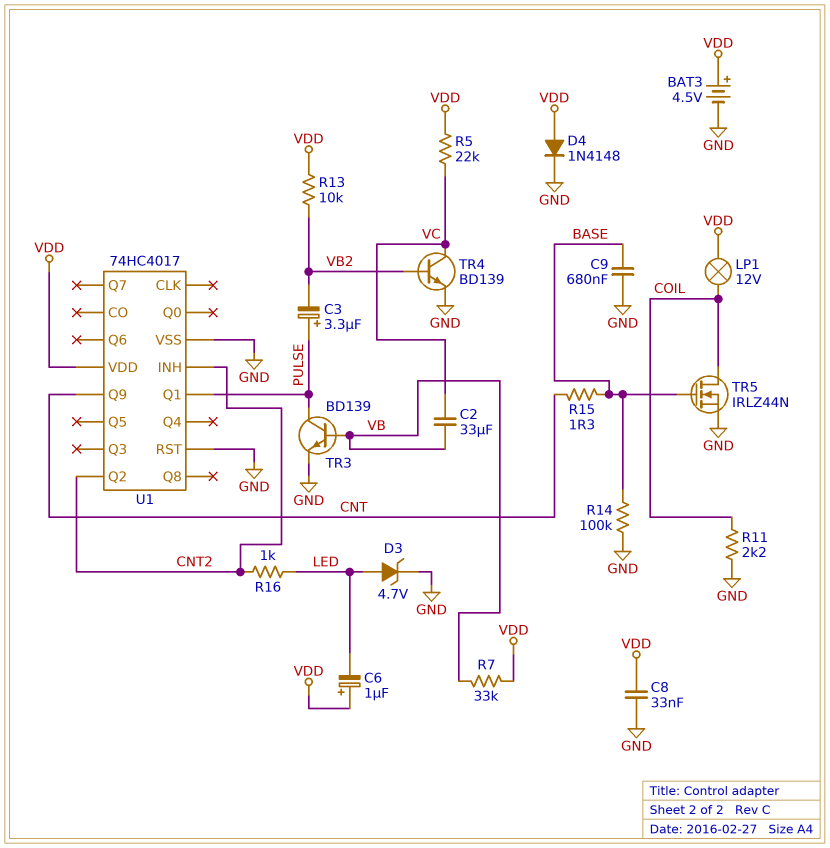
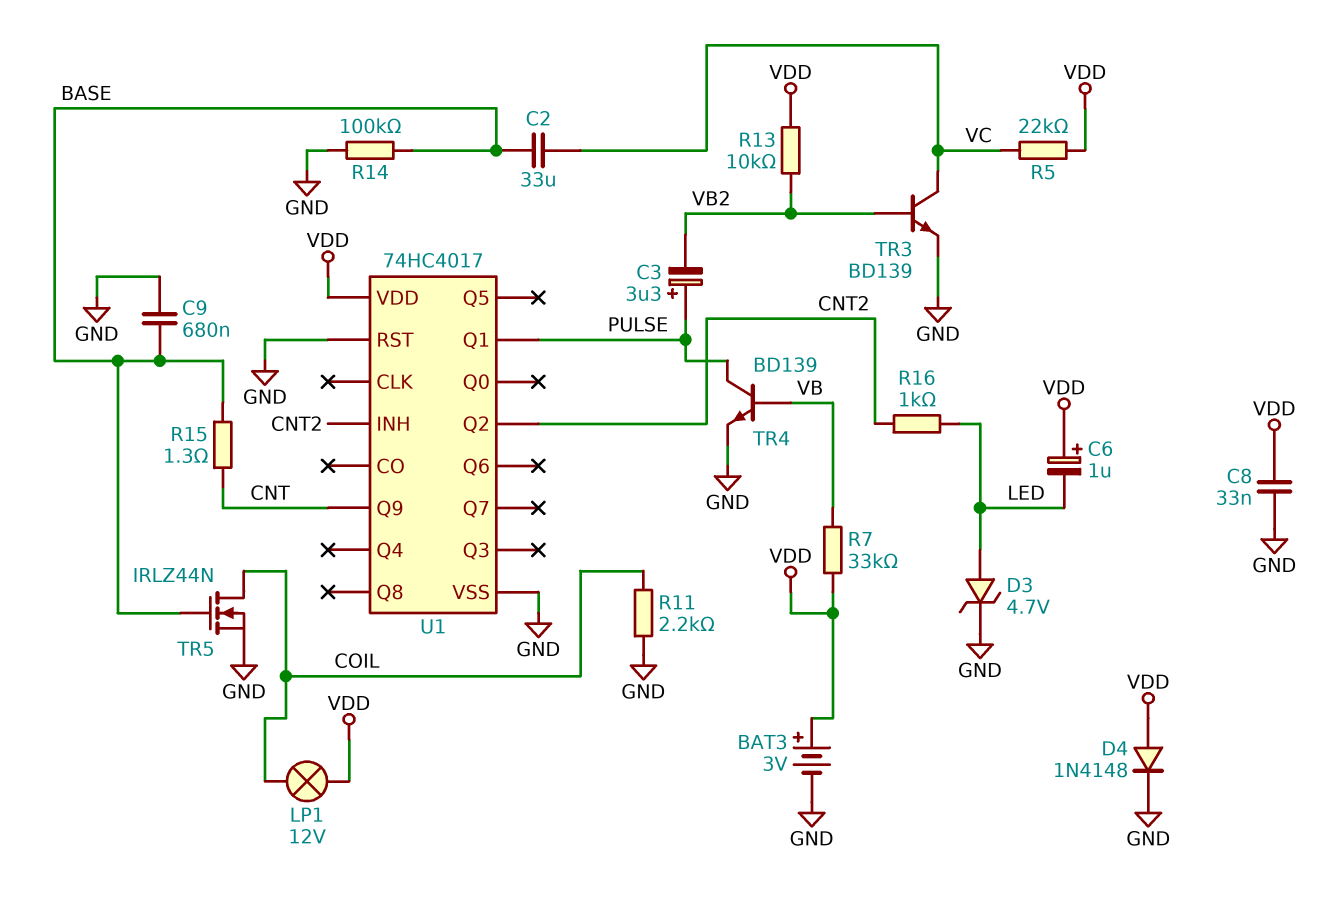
BAT3: 4.5V (plus VDD, minus GND) -> 3V (plus VDD, minus GND)
C2: 33uF (VB, VC) -> 33uF (BASE, VC)
TR3: NPN BD139 (B VB, C PULSE, E GND) -> NPN BD139 (B VB2, C VC, E GND)
TR4: NPN BD139 (B VB2, C VC, E GND) -> NPN BD139 (B VB, C PULSE, E GND)

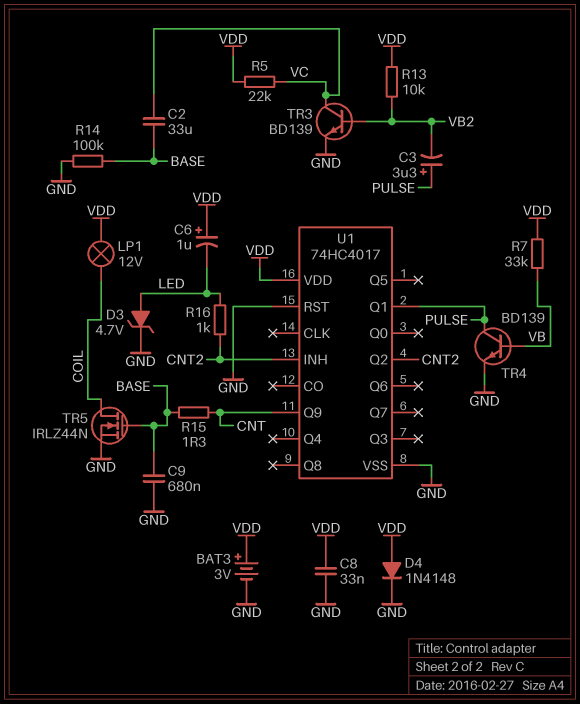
R11: 2.2k (COIL, GND) -> none

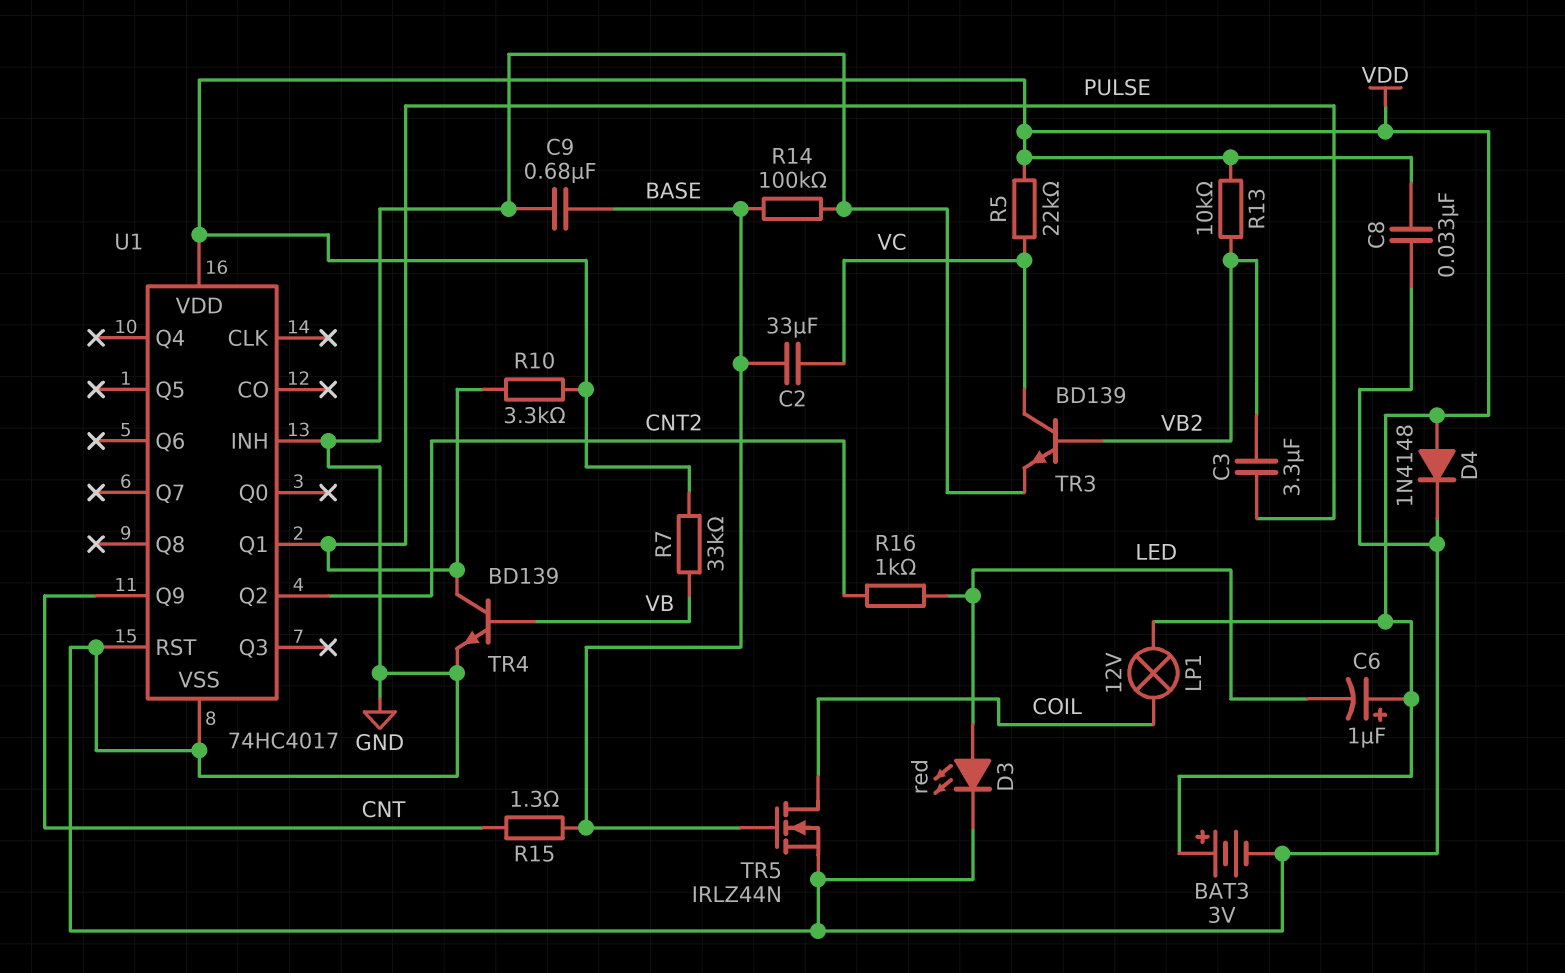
C3: 3.3uF (plus PULSE, minus VB2) -> 3.3uF (PULSE, VB2)
D3: zener 4.7V (A LED, K GND) -> LED red (A LED, K GND)
R10: none -> 3.3k (PULSE, VDD)
U1 pin INH: CNT2 -> GND

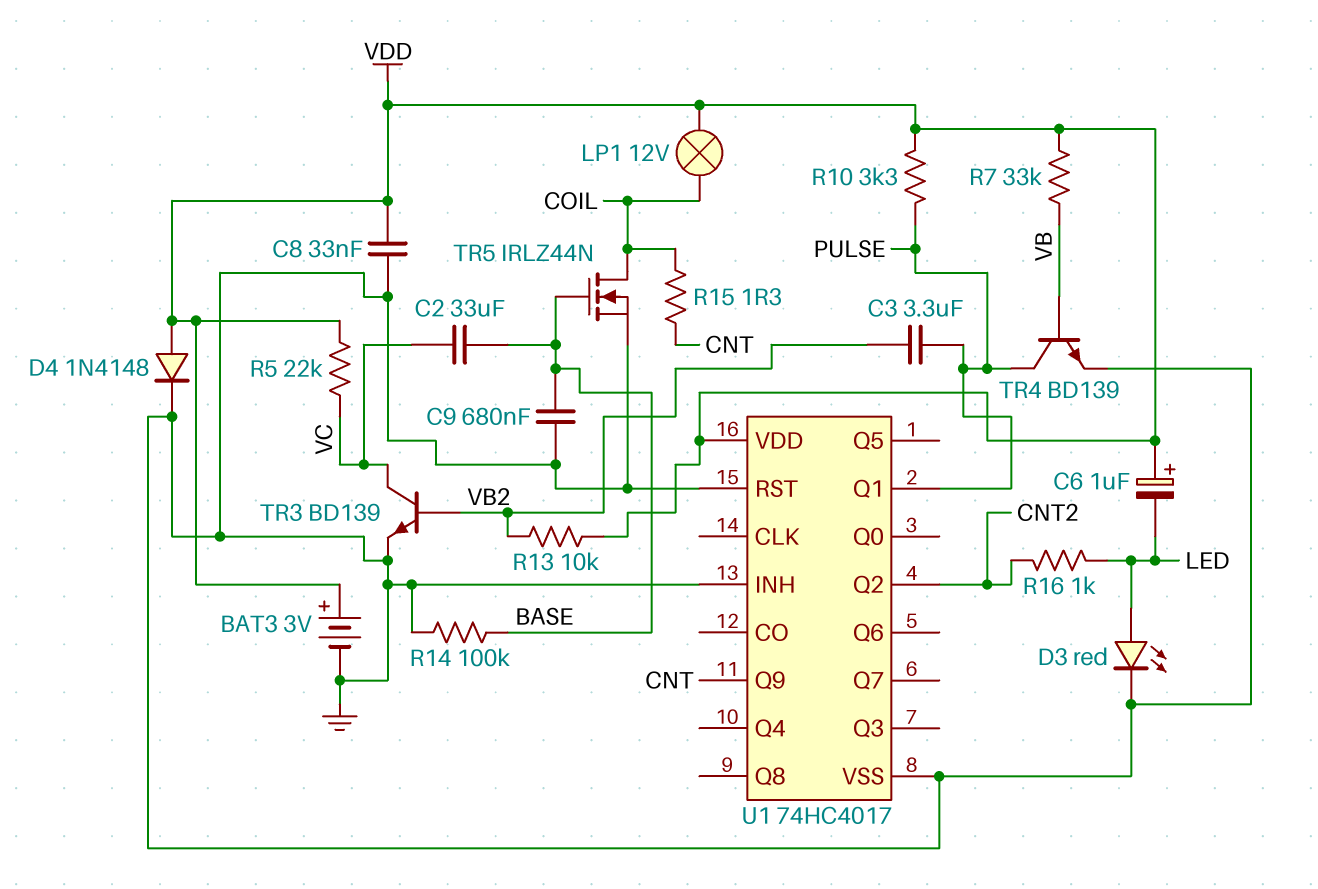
R15: 1.3 (BASE, CNT) -> 1.3 (CNT, COIL)

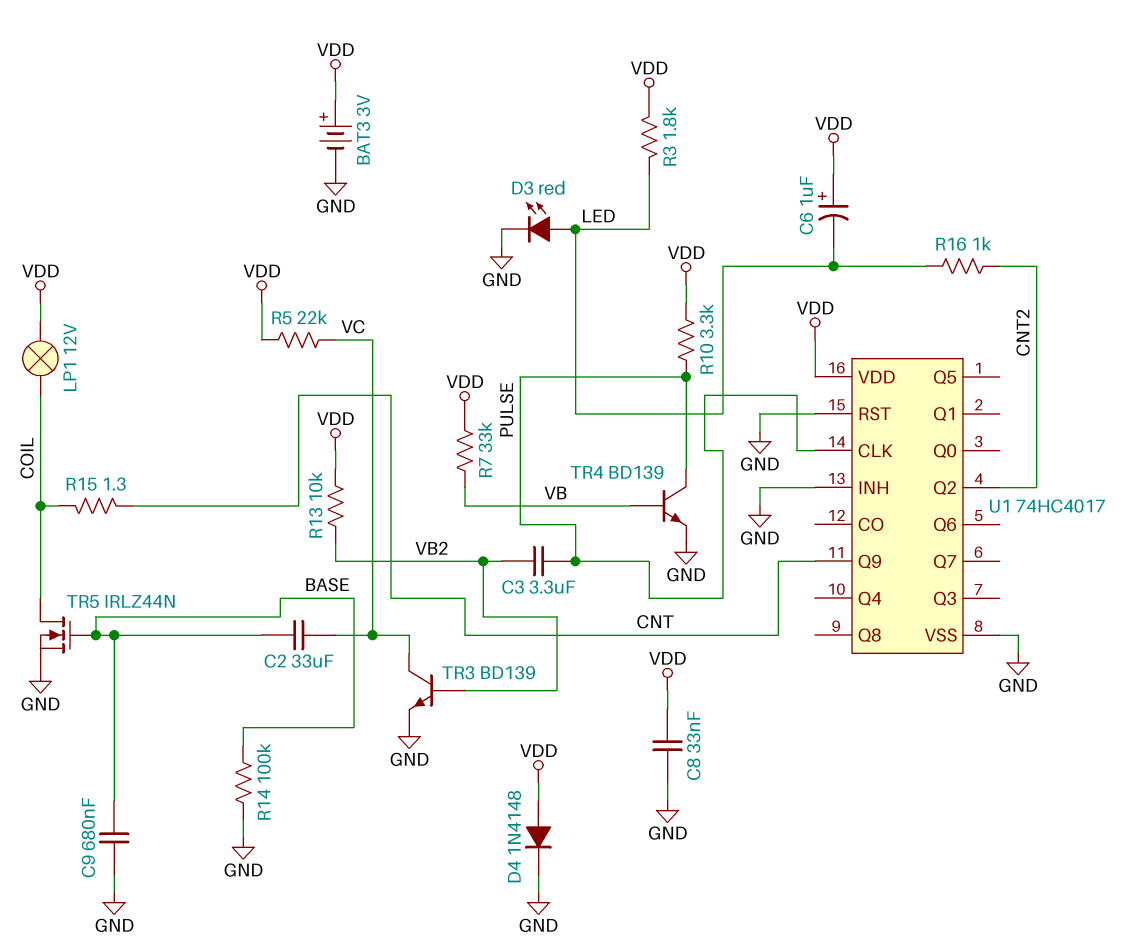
R3: none -> 1.8k (LED, VDD)
U1 pin CLK: none -> PULSE
U1 pin Q1: PULSE -> none

